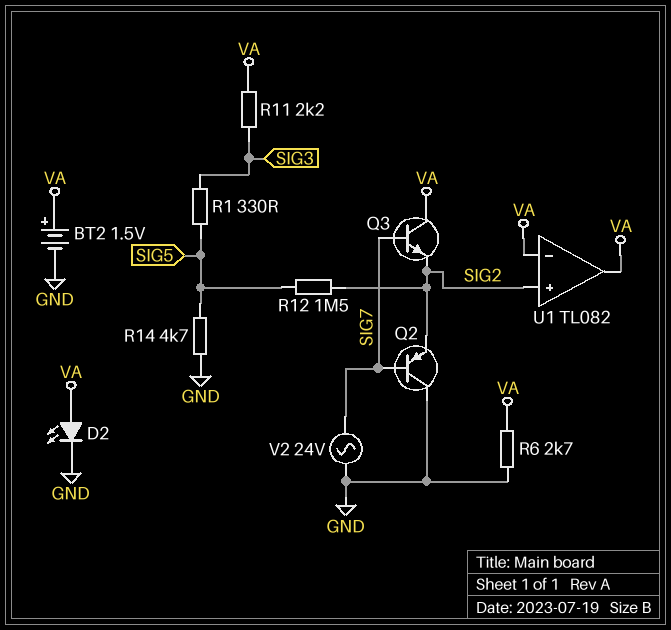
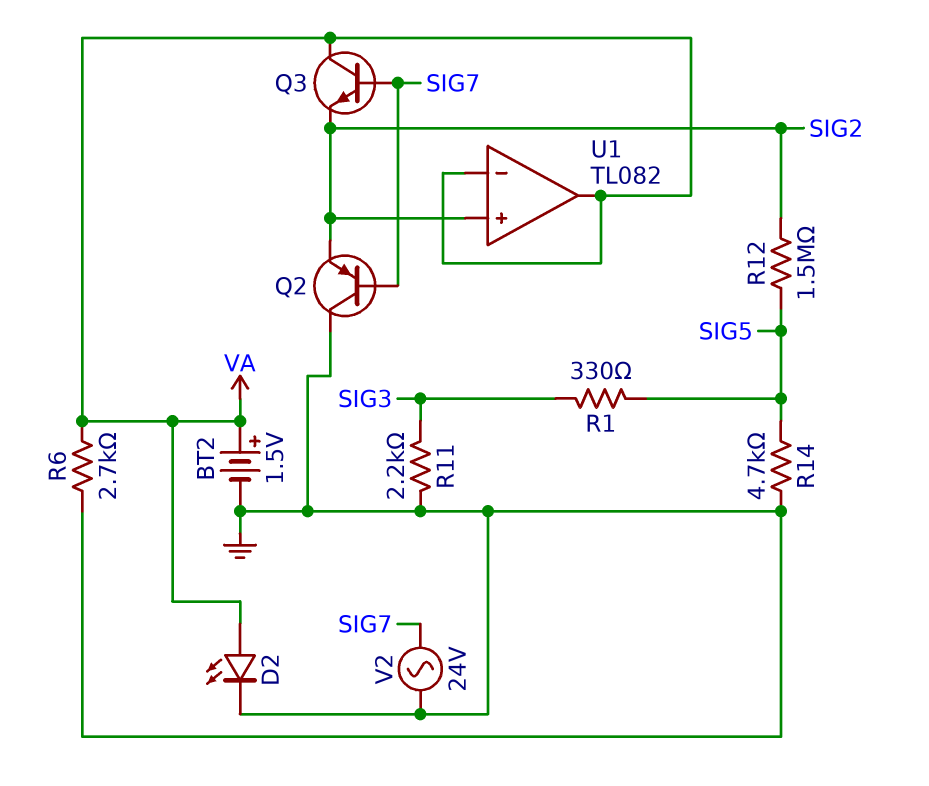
R11: 2.2k (SIG3, VA) -> 2.2k (GND, SIG3)

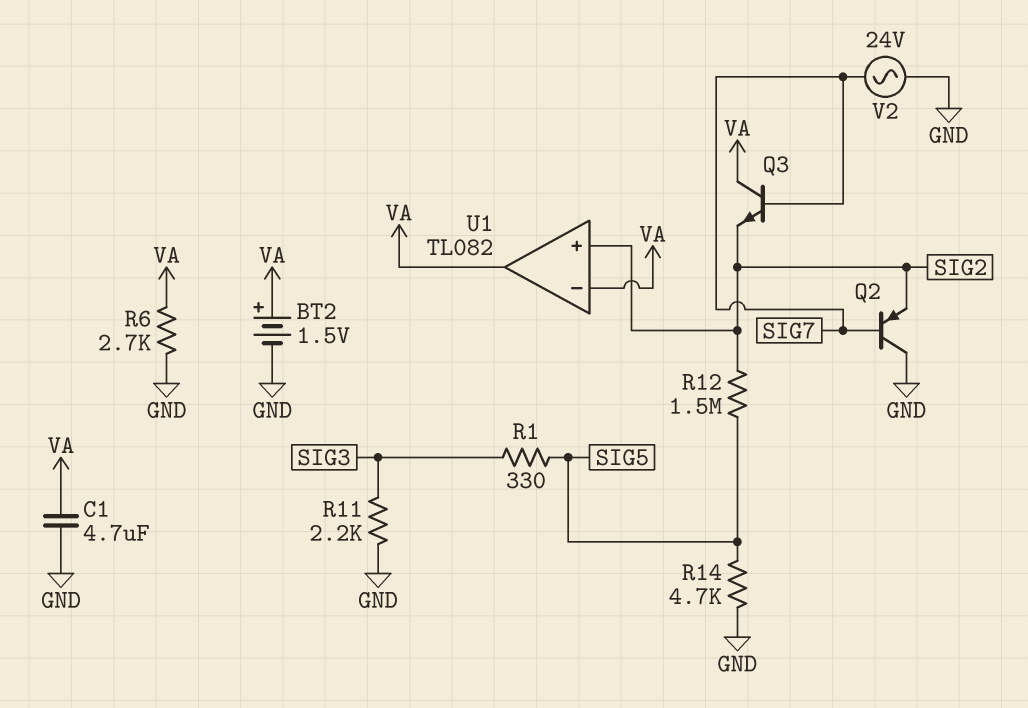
C1: none -> 4.7uF (GND, VA)
D2: LED (A VA, K GND) -> none

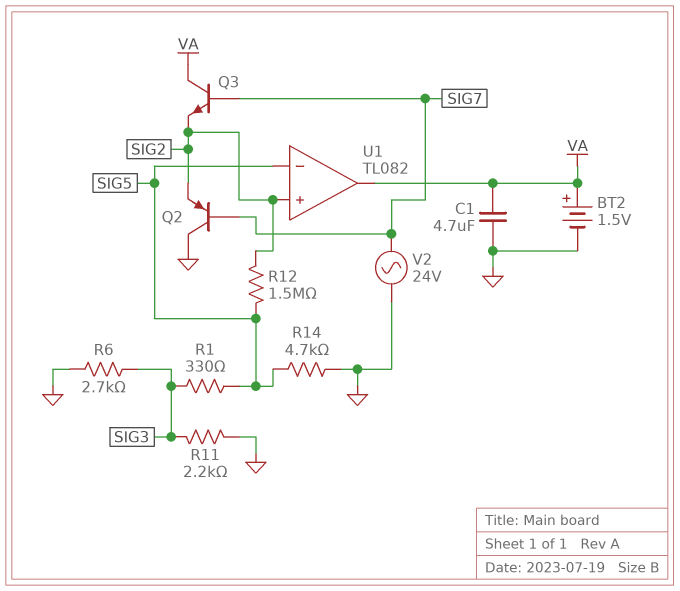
R6: 2.7k (GND, VA) -> 2.7k (GND, SIG3)
U1 pin in-: VA -> SIG5

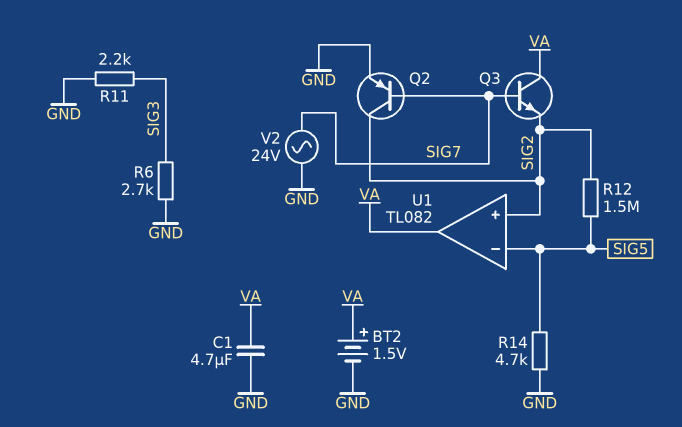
Q2: PNP (B SIG7, C GND, E SIG2) -> PNP (B SIG7, C SIG2, E GND)
R1: 330 (SIG3, SIG5) -> none

